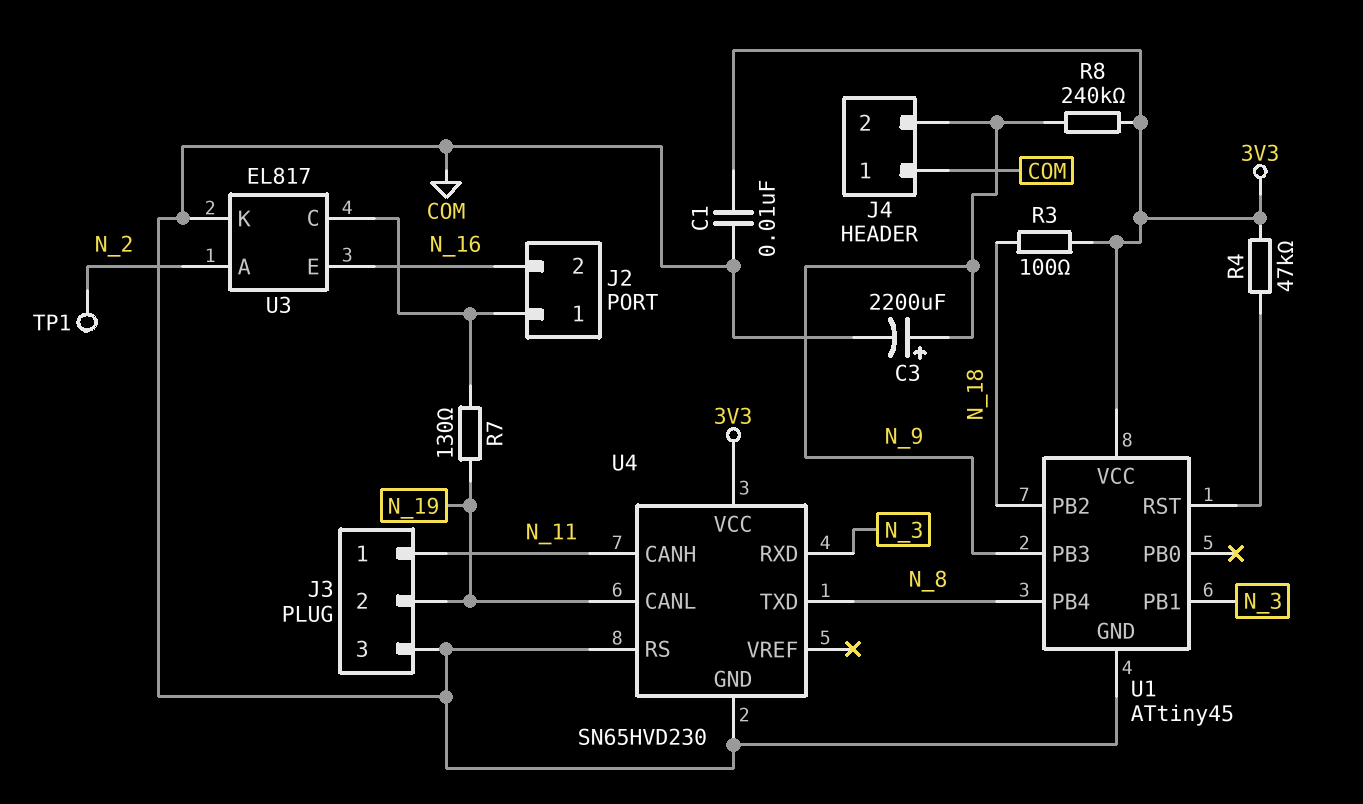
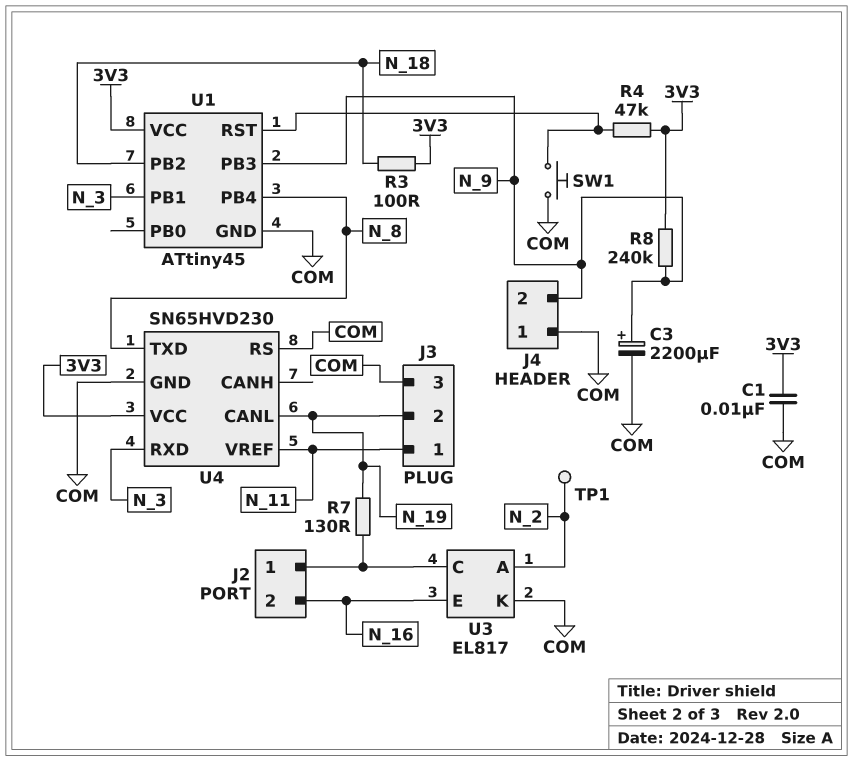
SW1: none -> button (COM, U1/RST)
U4 pin CANH: N_11 -> none
U4 pin VREF: none -> N_11

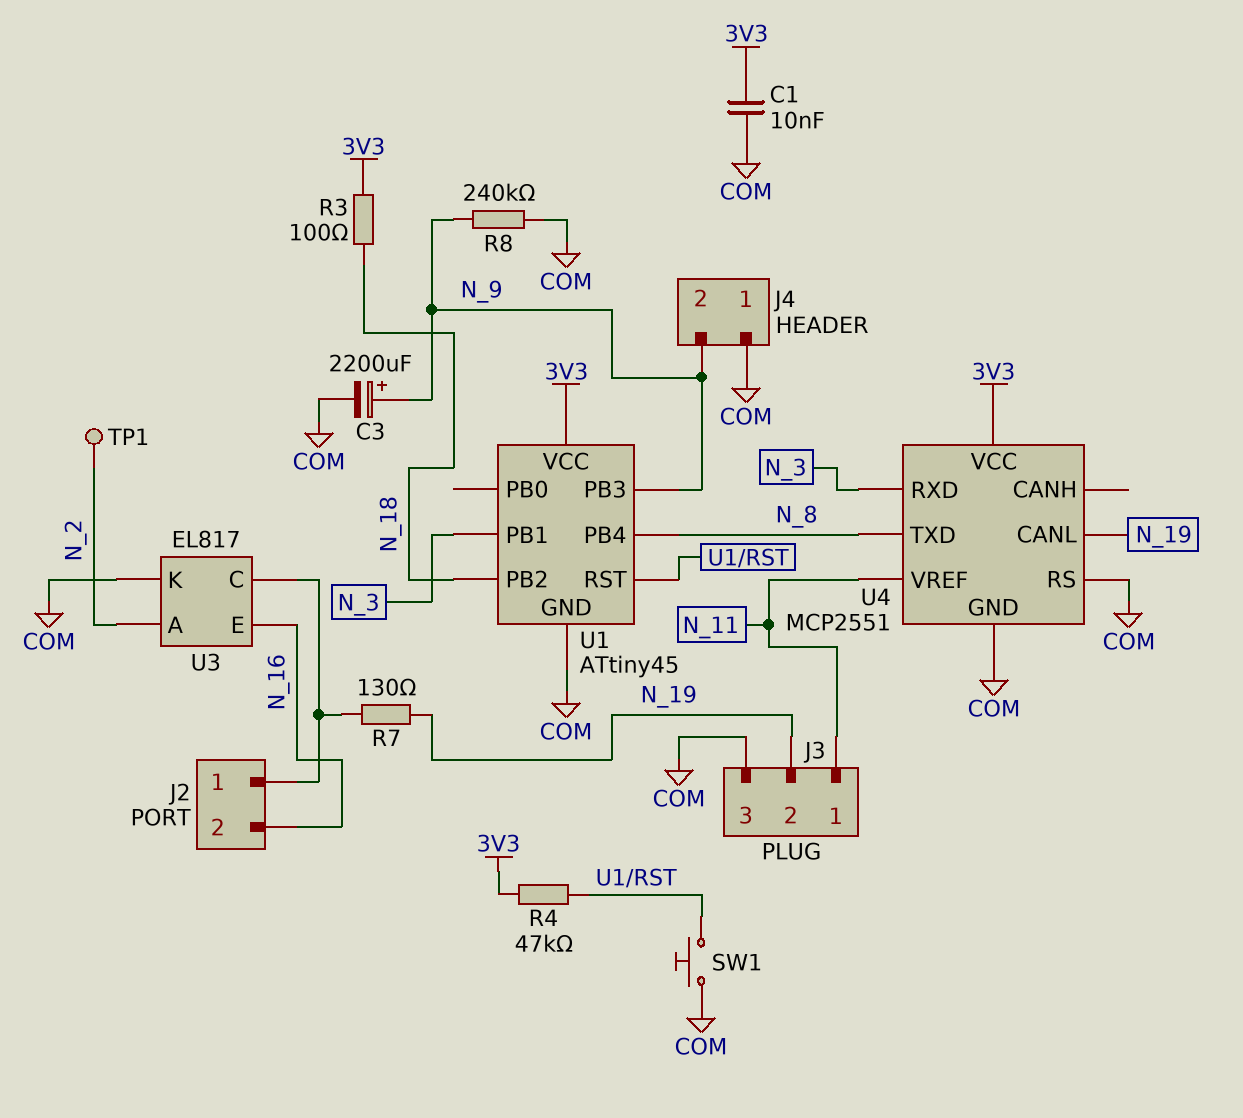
R8: 240k (3V3, N_9) -> 240k (COM, N_9)
U4: SN65HVD230 -> MCP2551

